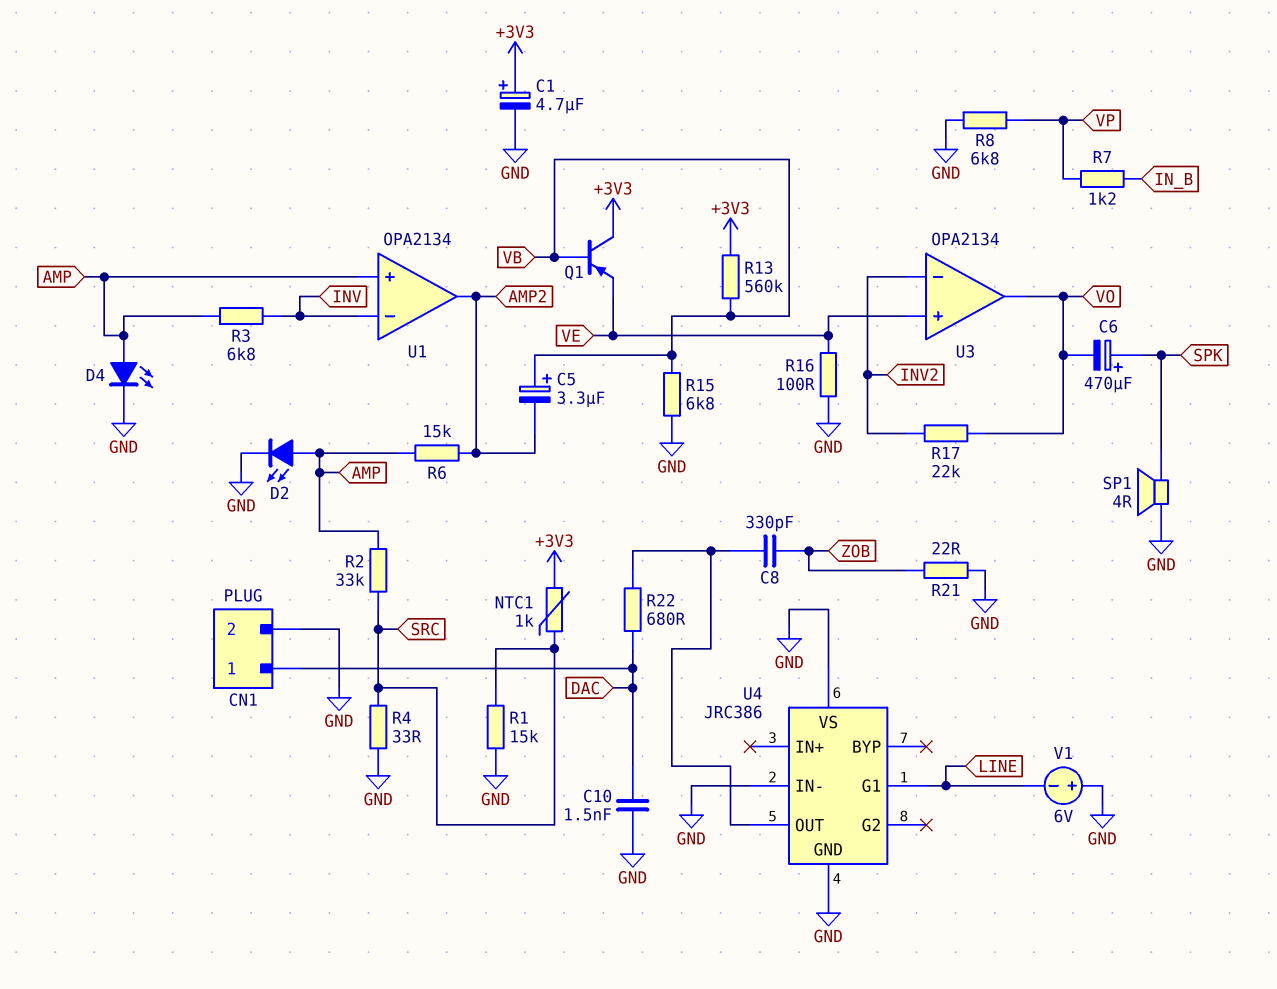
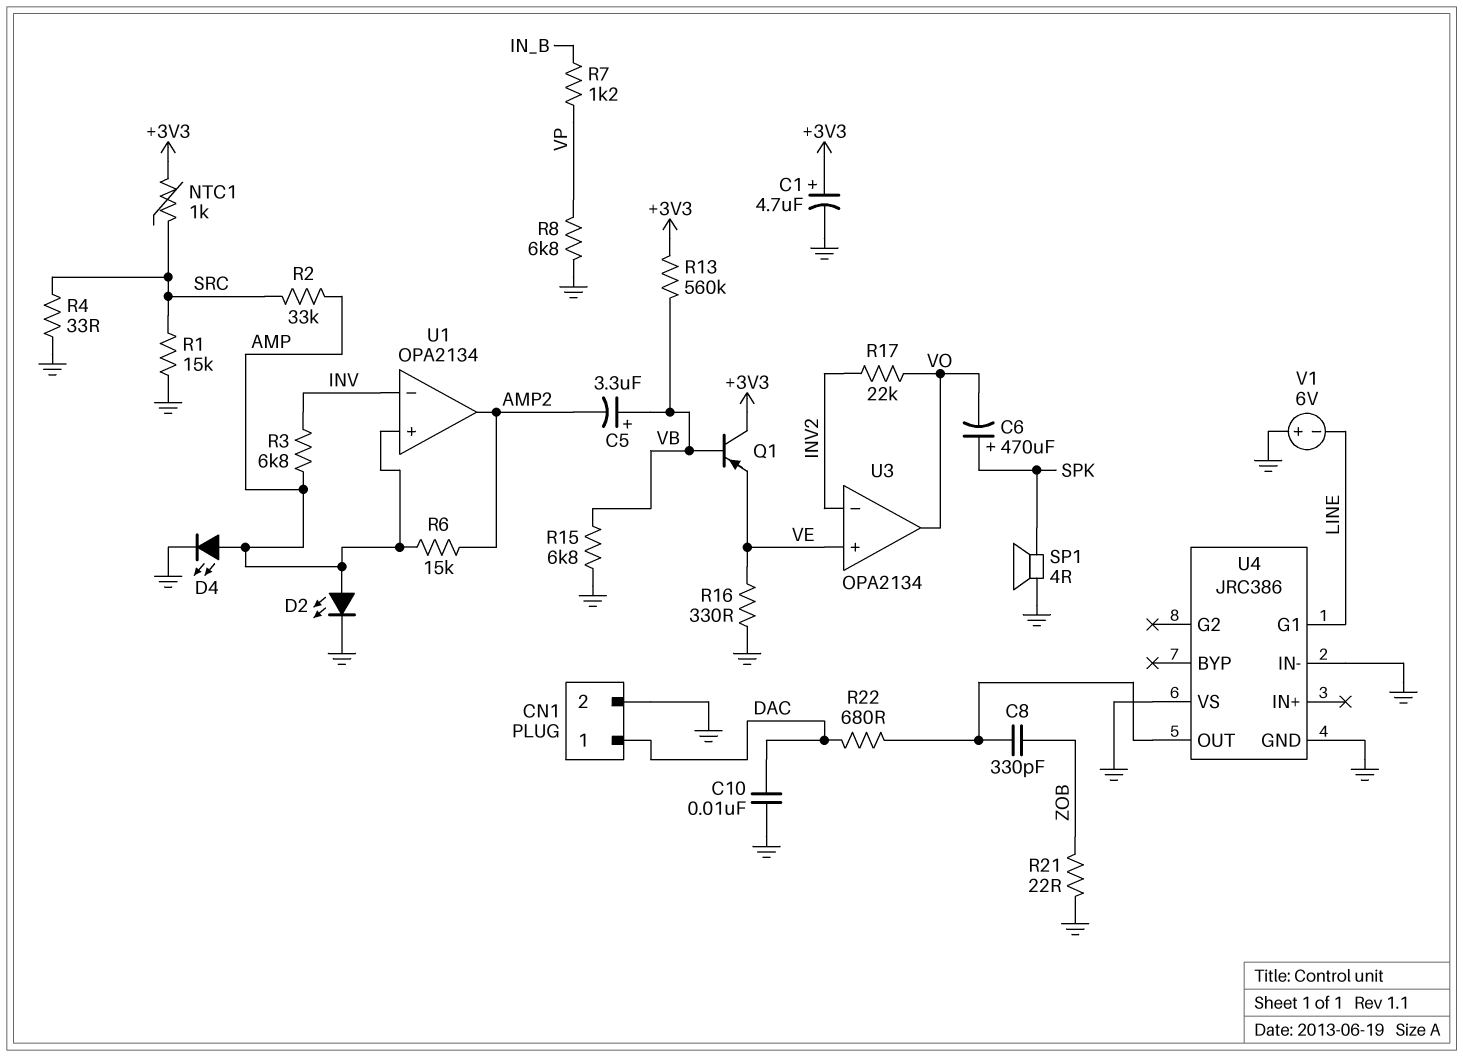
C10: 1.5nF (DAC, GND) -> 10nF (DAC, GND)
R16: 100 (GND, VE) -> 330 (GND, VE)

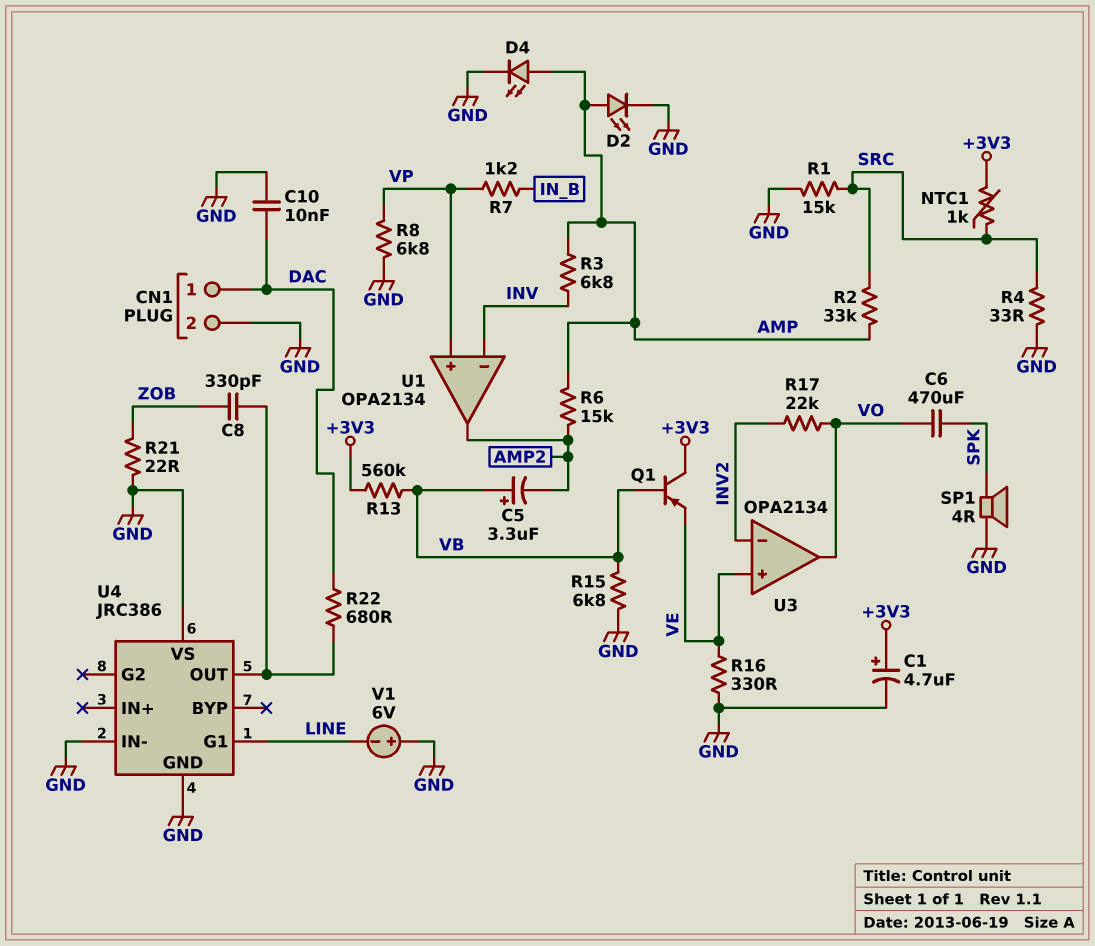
C6: 470uF (plus SPK, minus VO) -> 470uF (SPK, VO)
U1 pin in+: AMP -> VP

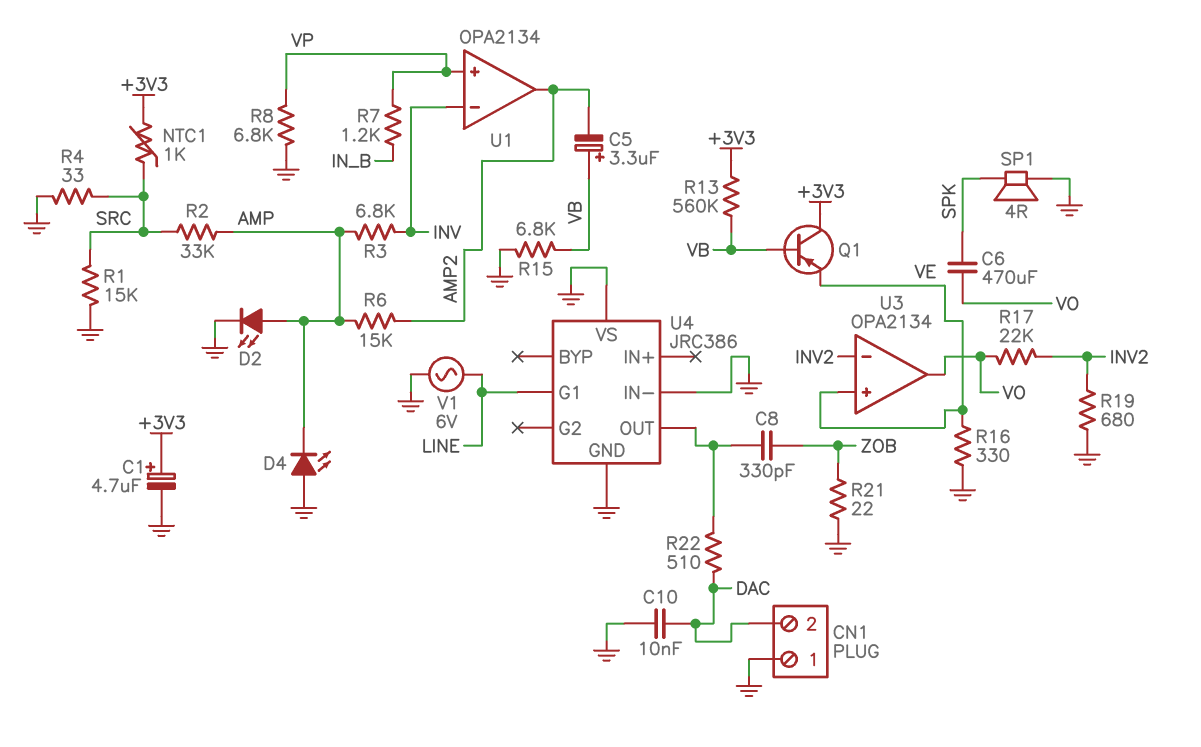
CN1 pin 1: DAC -> GND
CN1 pin 2: GND -> DAC
D4: LED (A AMP, K GND) -> LED (A GND, K AMP)
R19: none -> 680 (GND, INV2)
R22: 680 (DAC, U4/OUT) -> 510 (DAC, U4/OUT)
V1: 6V (plus GND, minus LINE) -> AC 6V (GND, LINE)

